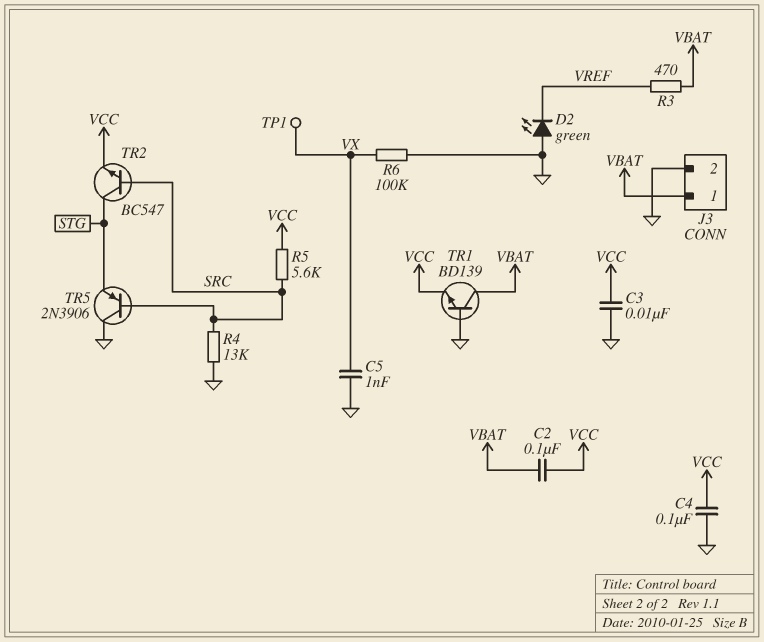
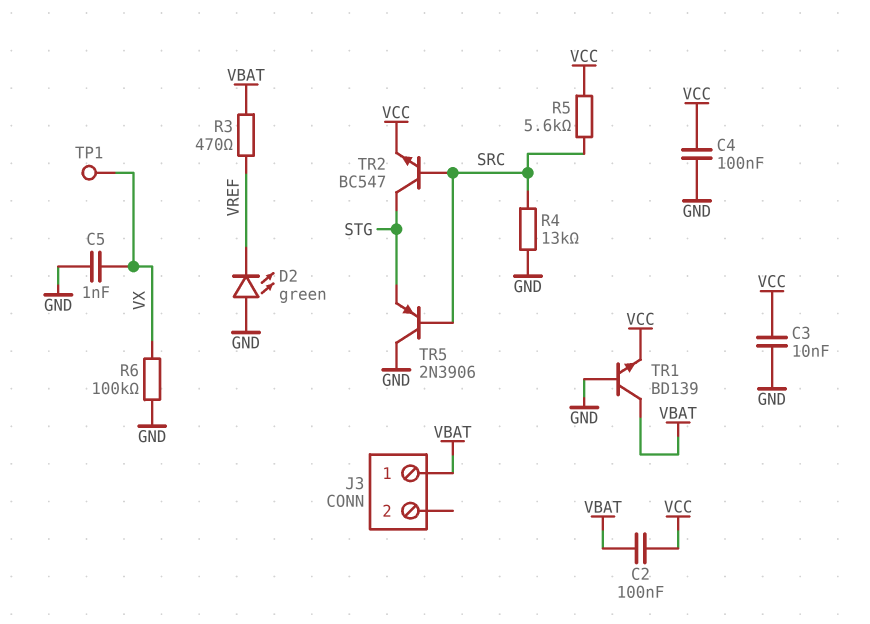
J3 pin 2: GND -> none

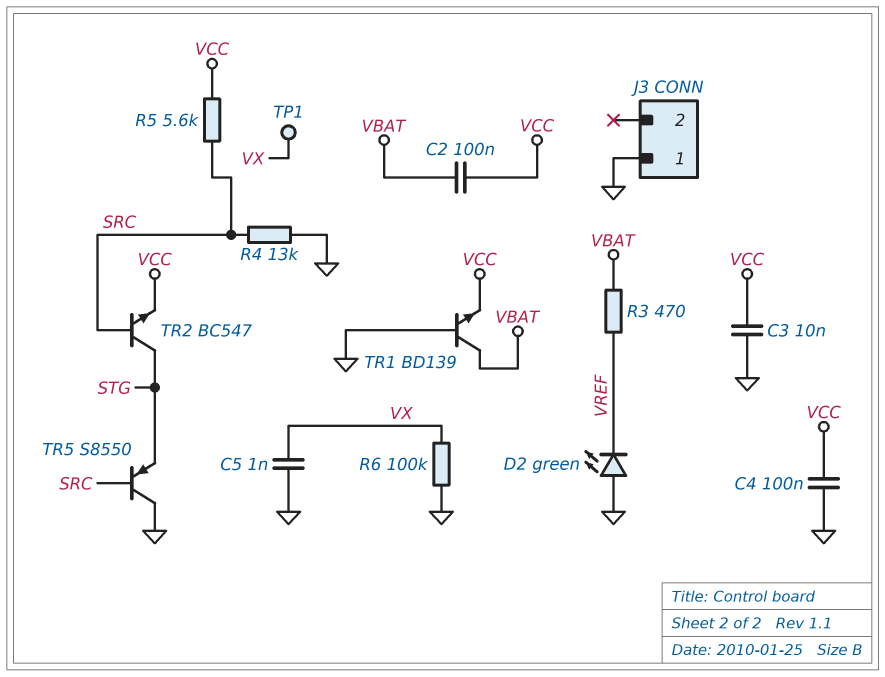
J3 pin 1: VBAT -> GND
TR5: PNP 2N3906 (B SRC, C GND, E STG) -> PNP S8550 (B SRC, C GND, E STG)

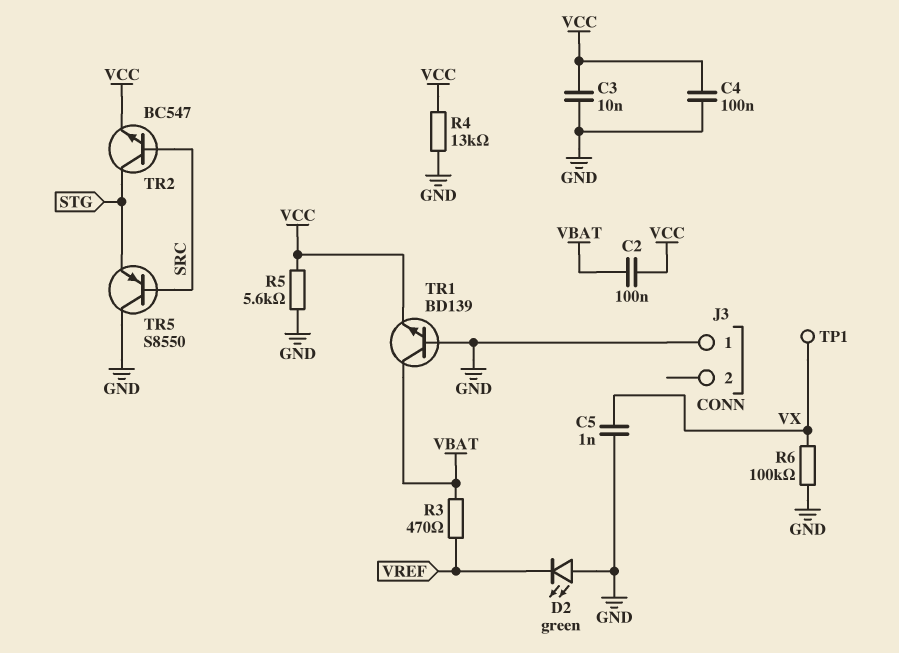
R4: 13k (GND, SRC) -> 13k (GND, VCC)
R5: 5.6k (SRC, VCC) -> 5.6k (GND, VCC)

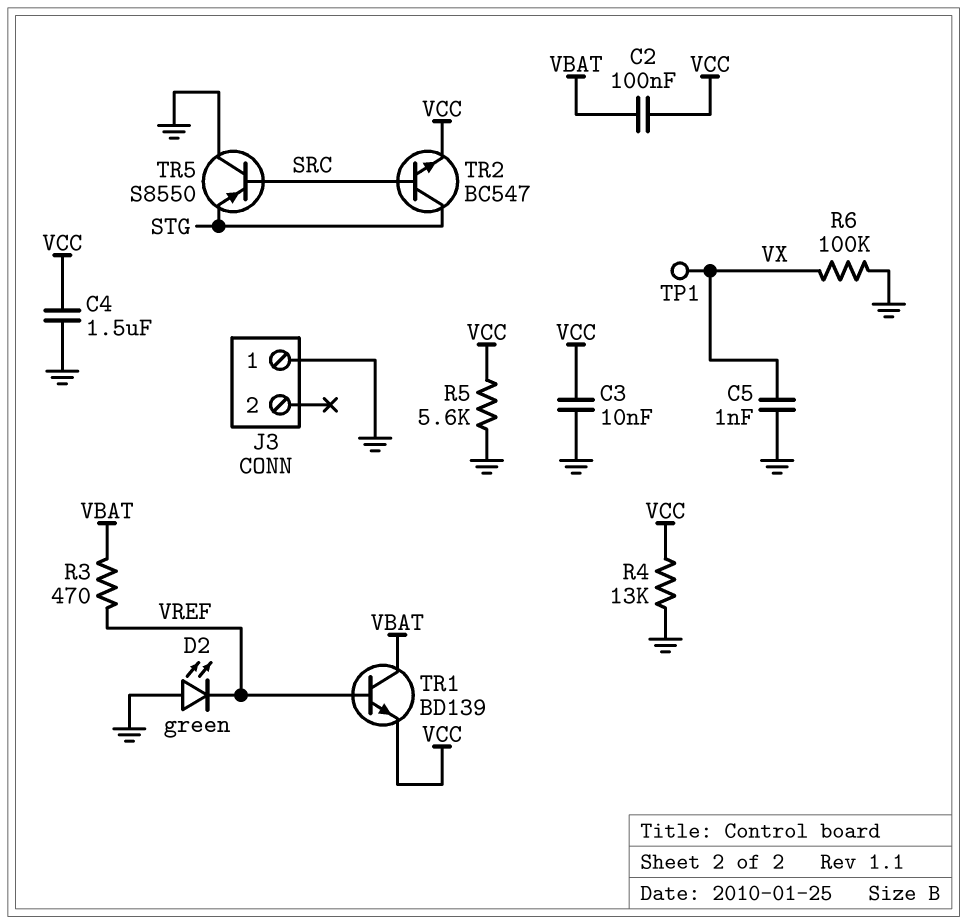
C4: 100nF (GND, VCC) -> 1.5uF (GND, VCC)
TR1: NPN BD139 (B GND, C VBAT, E VCC) -> NPN BD139 (B VREF, C VBAT, E VCC)

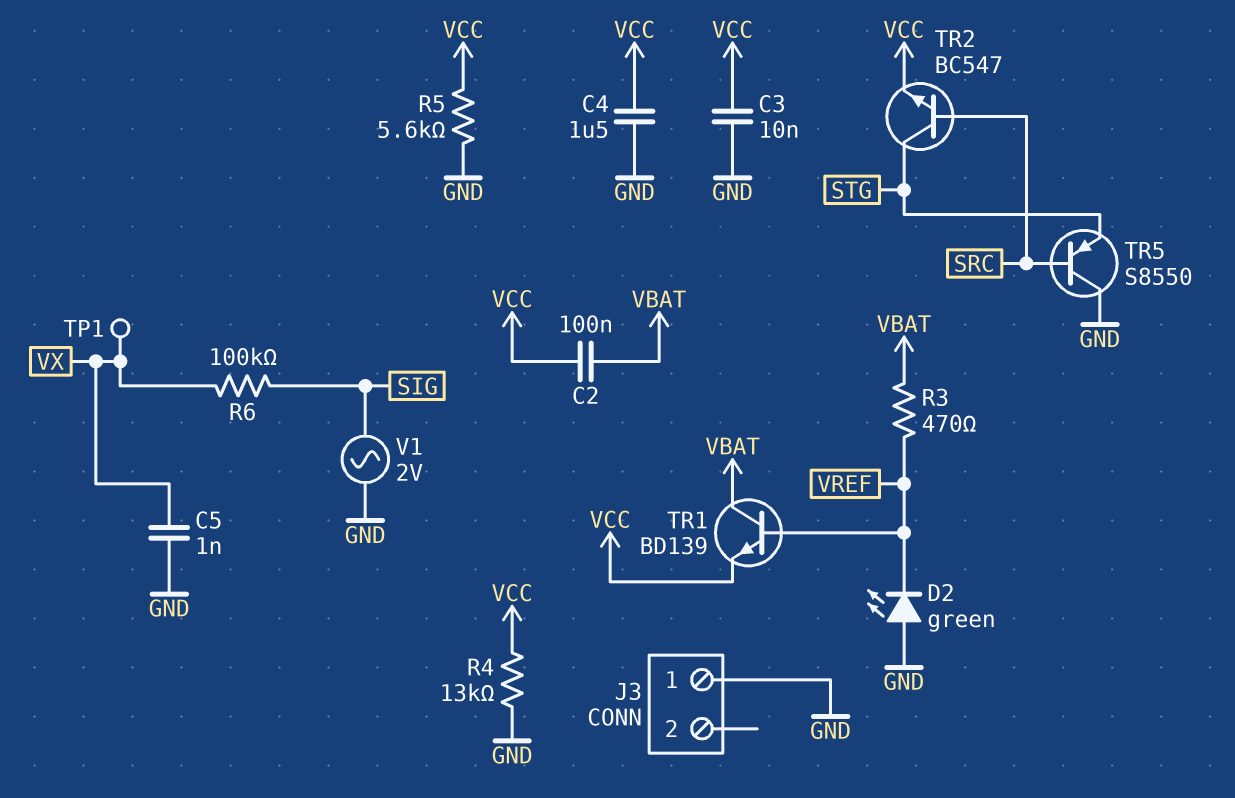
R6: 100k (GND, VX) -> 100k (SIG, VX)
V1: none -> AC 2V (GND, SIG)

